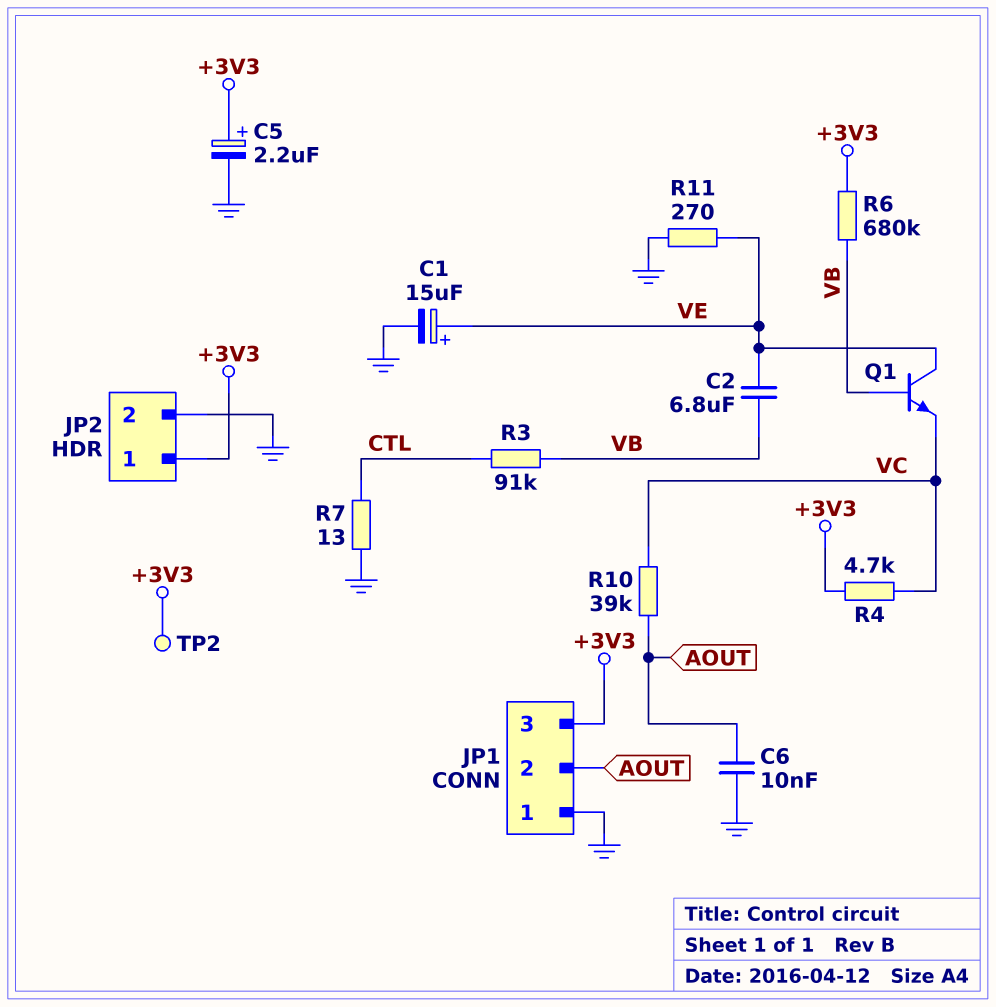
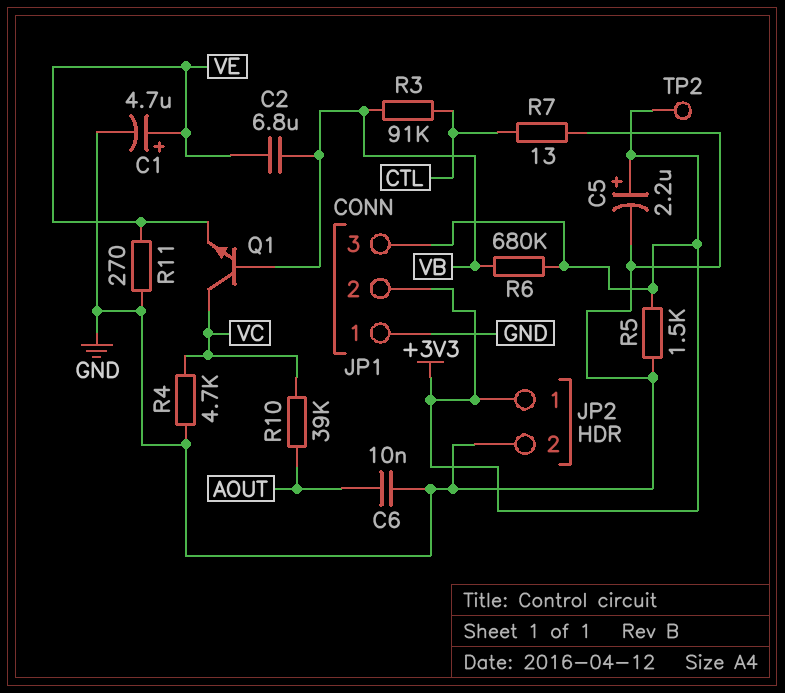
C1: 15uF (plus VE, minus GND) -> 4.7uF (plus VE, minus GND)
JP1 pin 2: AOUT -> +3V3
Q1: NPN (B VB, C VE, E VC) -> NPN (B VB, C VC, E VE)
R4: 4.7k (+3V3, VC) -> 4.7k (GND, VC)
R5: none -> 1.5k (+3V3, GND)

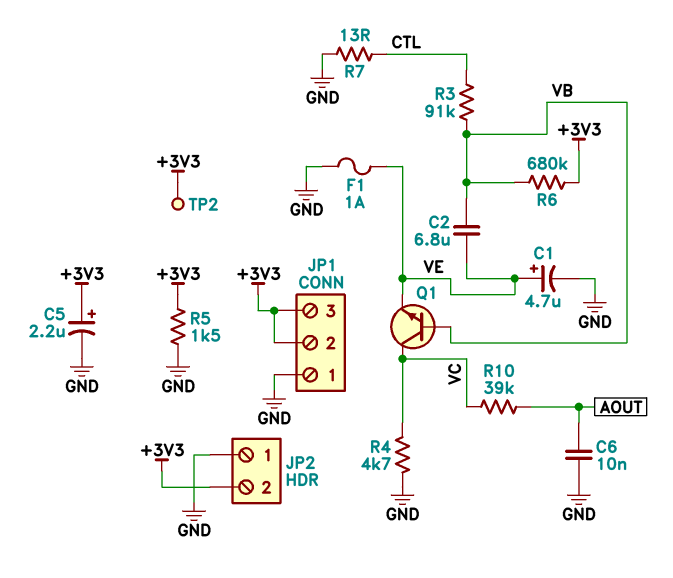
F1: none -> 1A (GND, VE)
JP2 pin 1: +3V3 -> GND
JP2 pin 2: GND -> +3V3
R11: 270 (GND, VE) -> none

